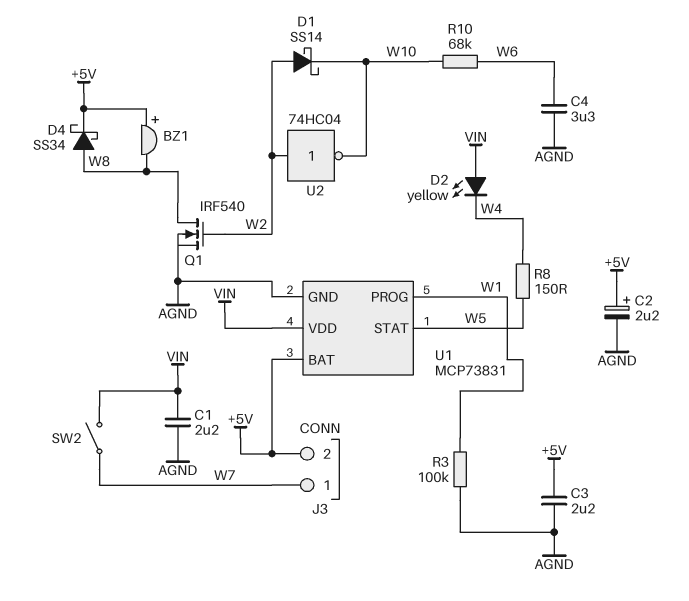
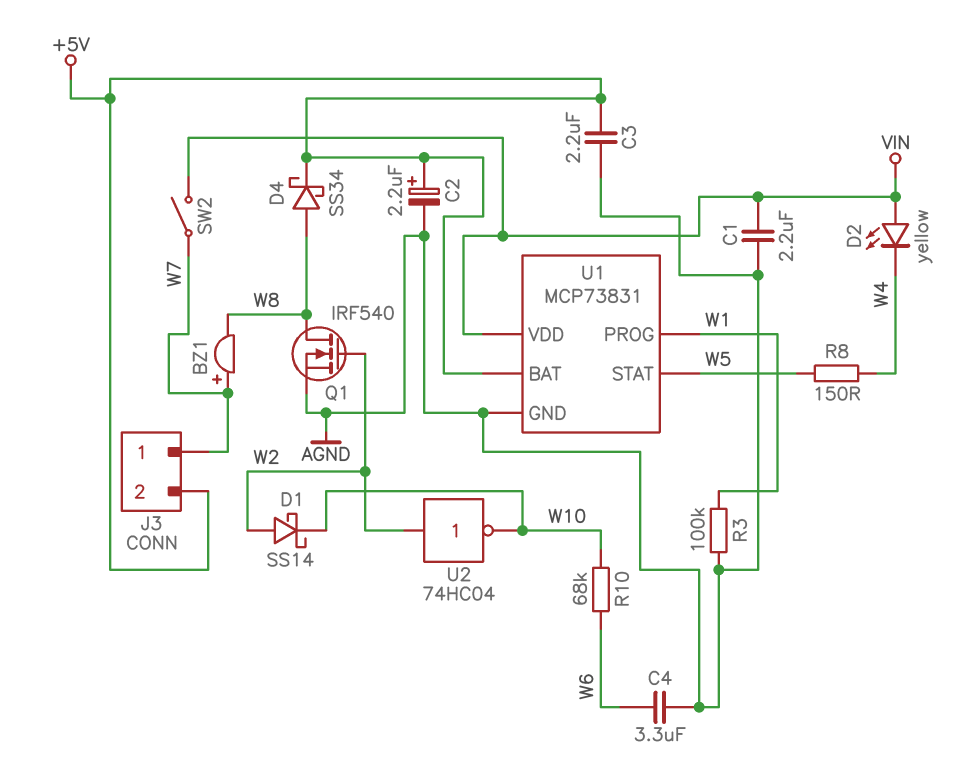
BZ1: buzzer (plus +5V, minus W8) -> buzzer (plus W7, minus W8)

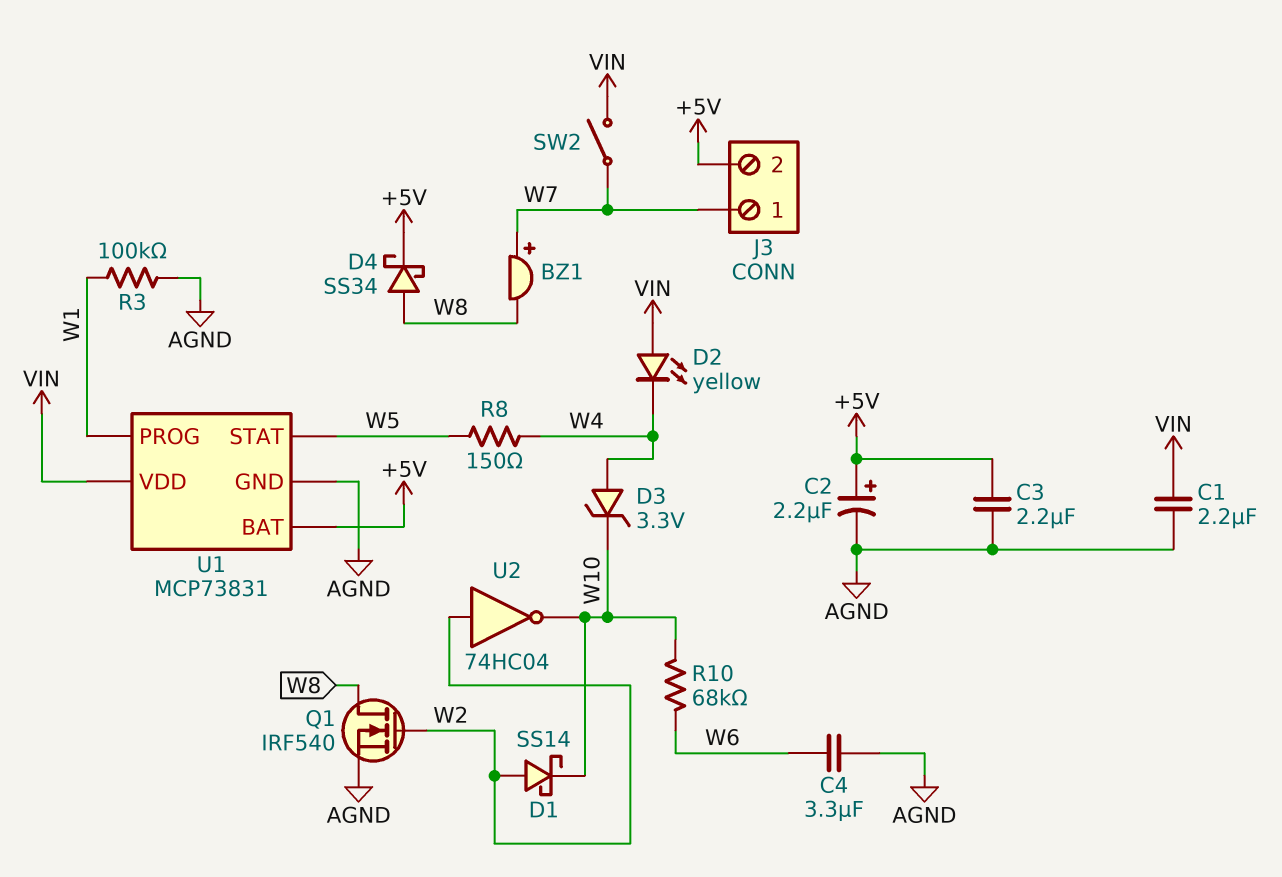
D3: none -> zener 3.3V (A W4, K W10)

